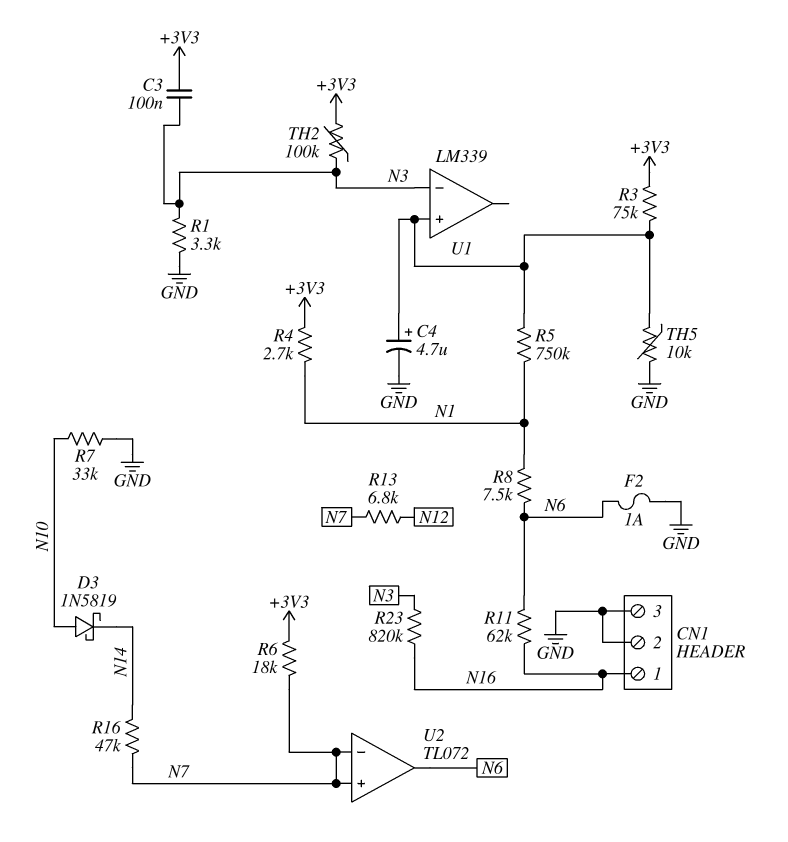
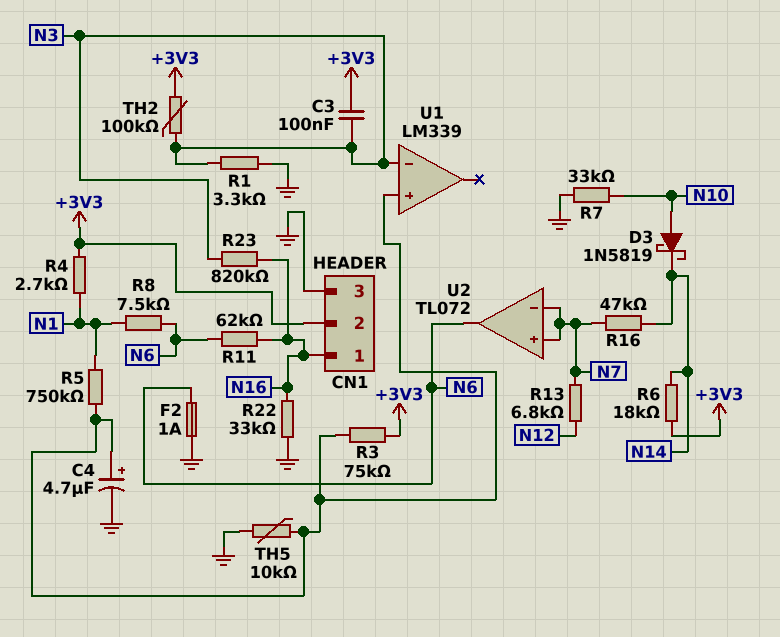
CN1 pin 2: GND -> +3V3
R6: 18k (+3V3, N7) -> 18k (+3V3, N14)
R22: none -> 33k (GND, N16)

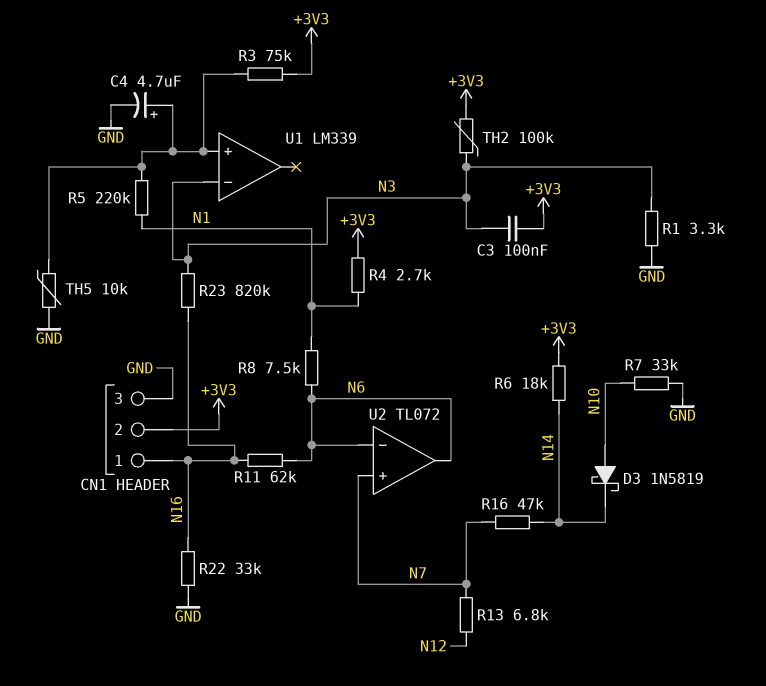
F2: 1A (GND, N6) -> none
R5: 750k (N1, U1/in+) -> 220k (N1, U1/in+)
U2 pin in-: N7 -> N6

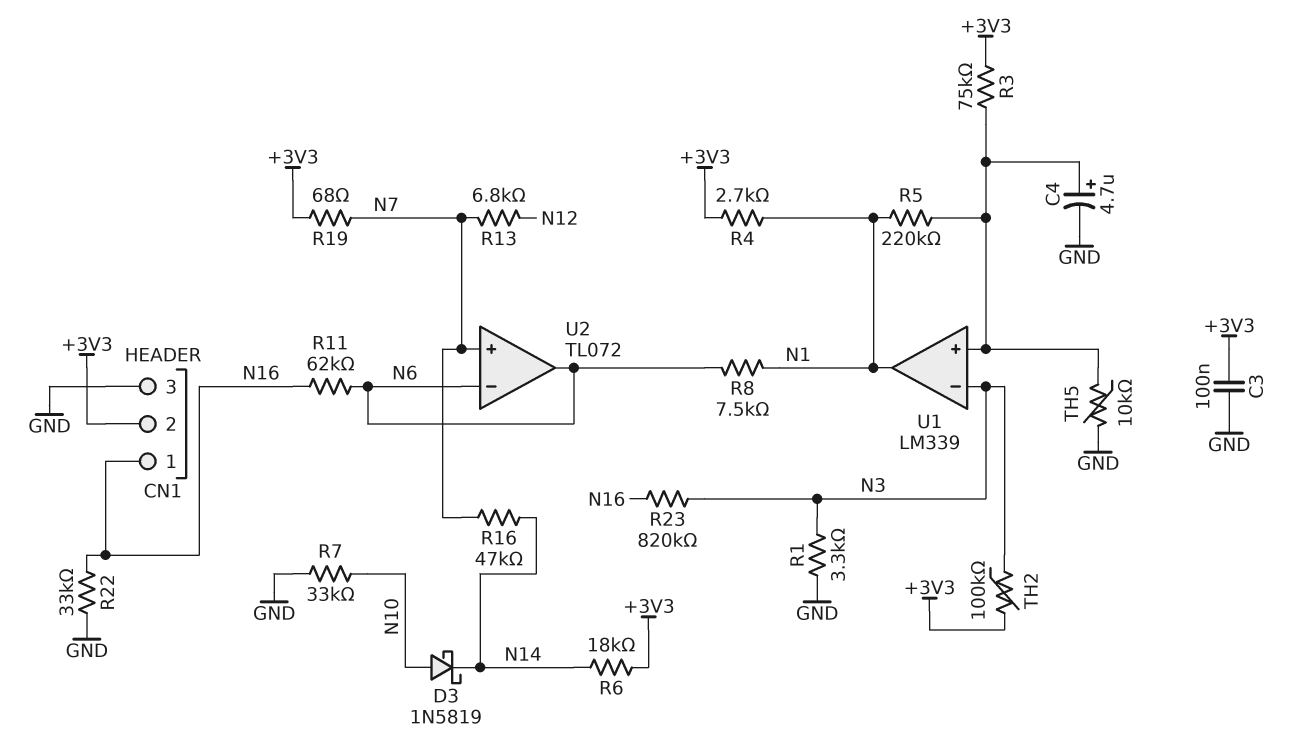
C3: 100nF (+3V3, N3) -> 100nF (+3V3, GND)
R19: none -> 68 (+3V3, N7)
U1 pin out: none -> N1

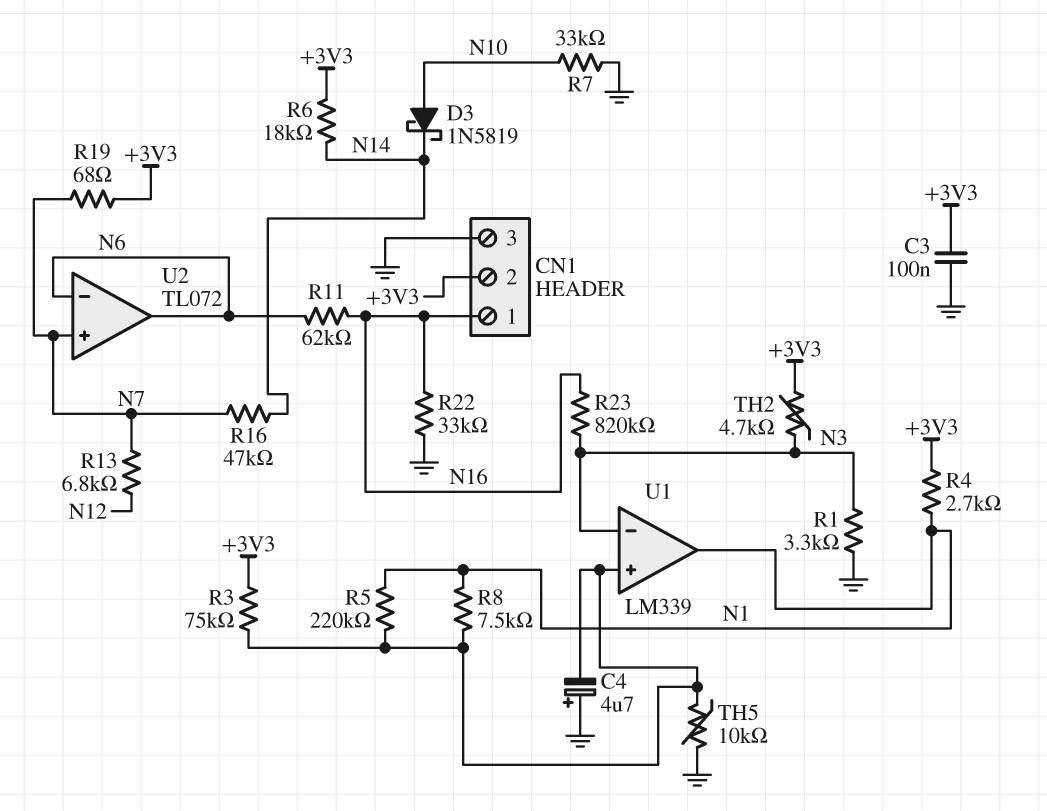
C4: 4.7uF (plus U1/in+, minus GND) -> 4.7uF (plus GND, minus U1/in+)
R8: 7.5k (N1, N6) -> 7.5k (N1, U1/in+)
TH2: 100k (+3V3, N3) -> 4.7k (+3V3, N3)

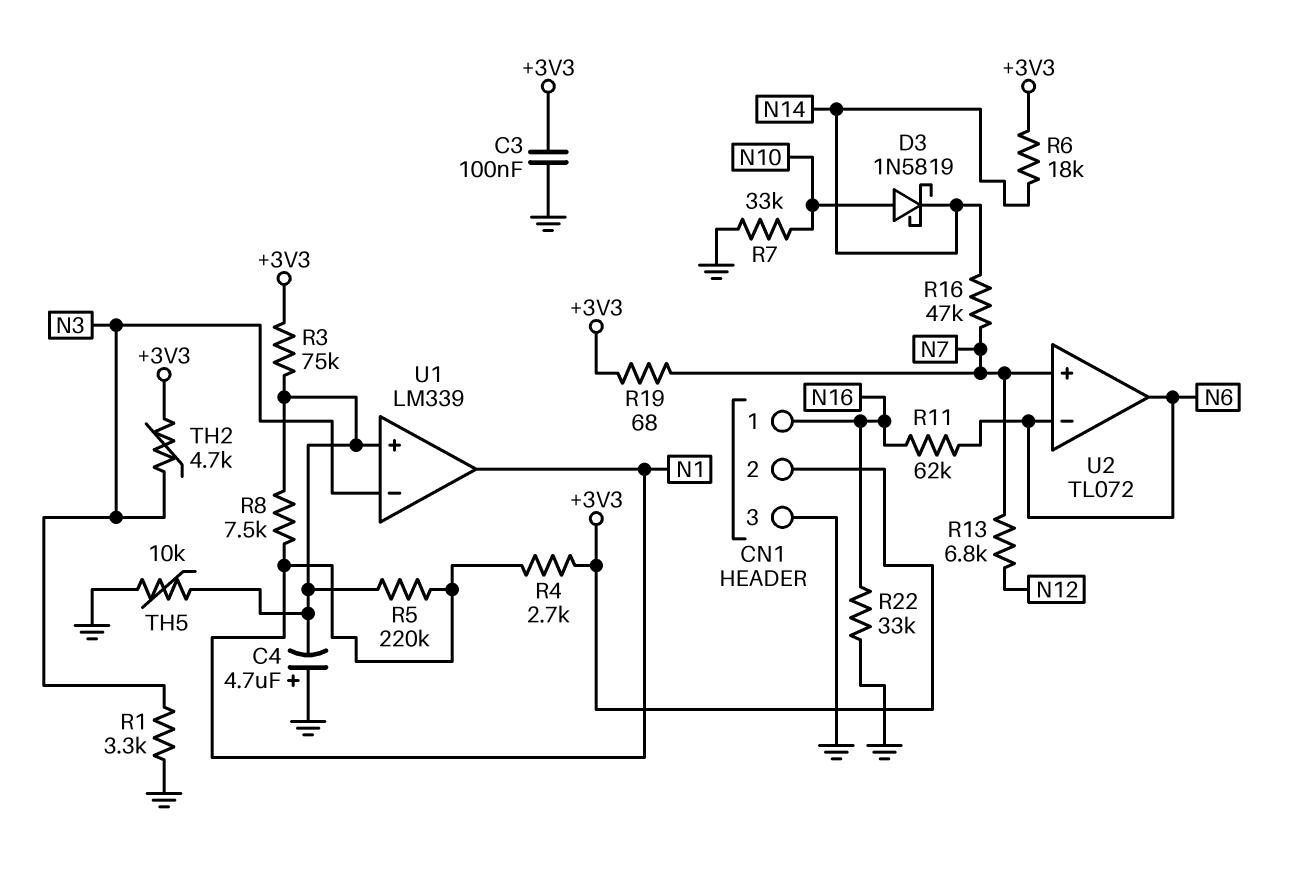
R23: 820k (N3, N16) -> none

